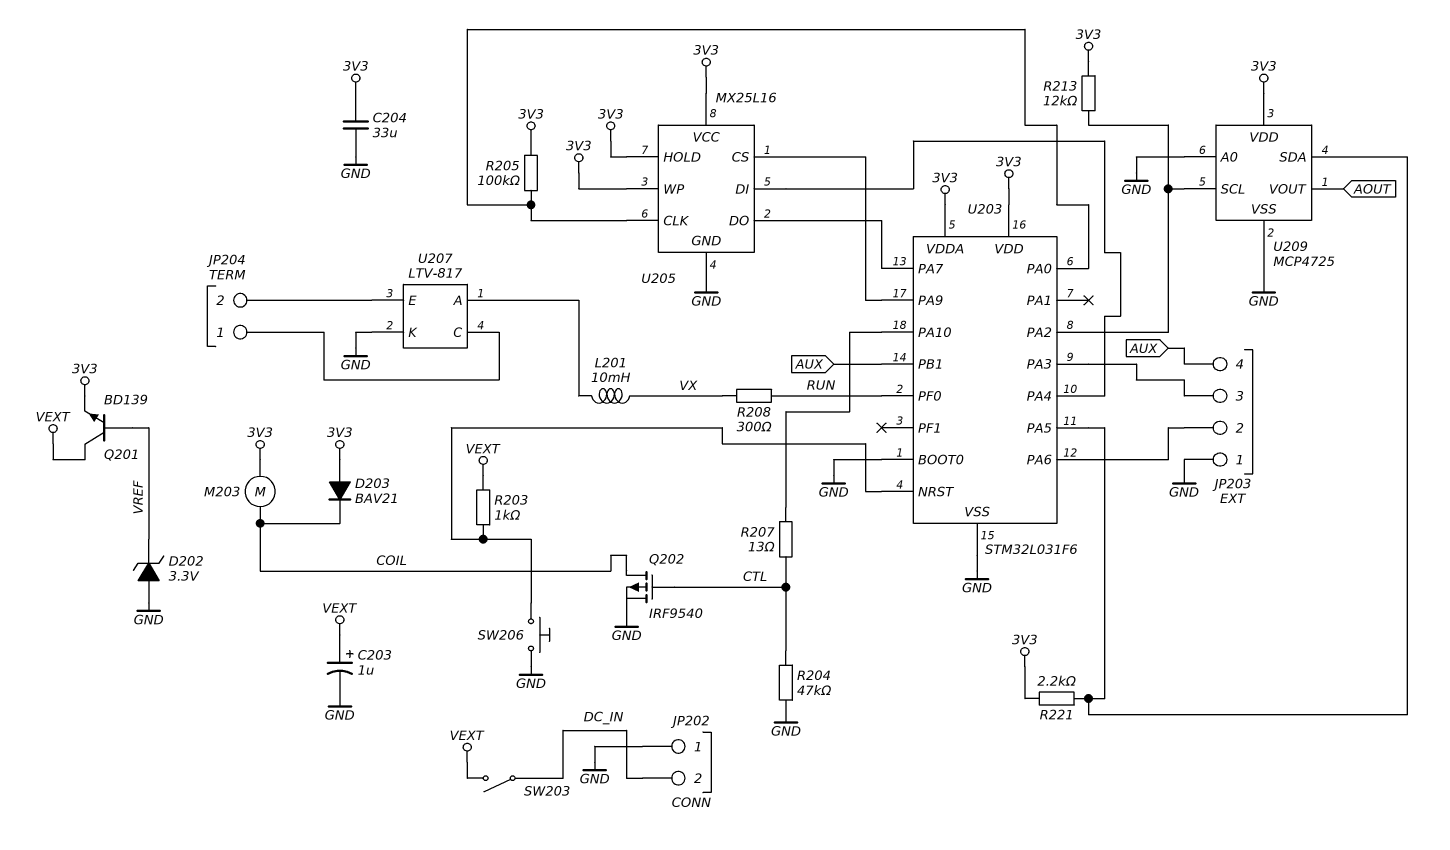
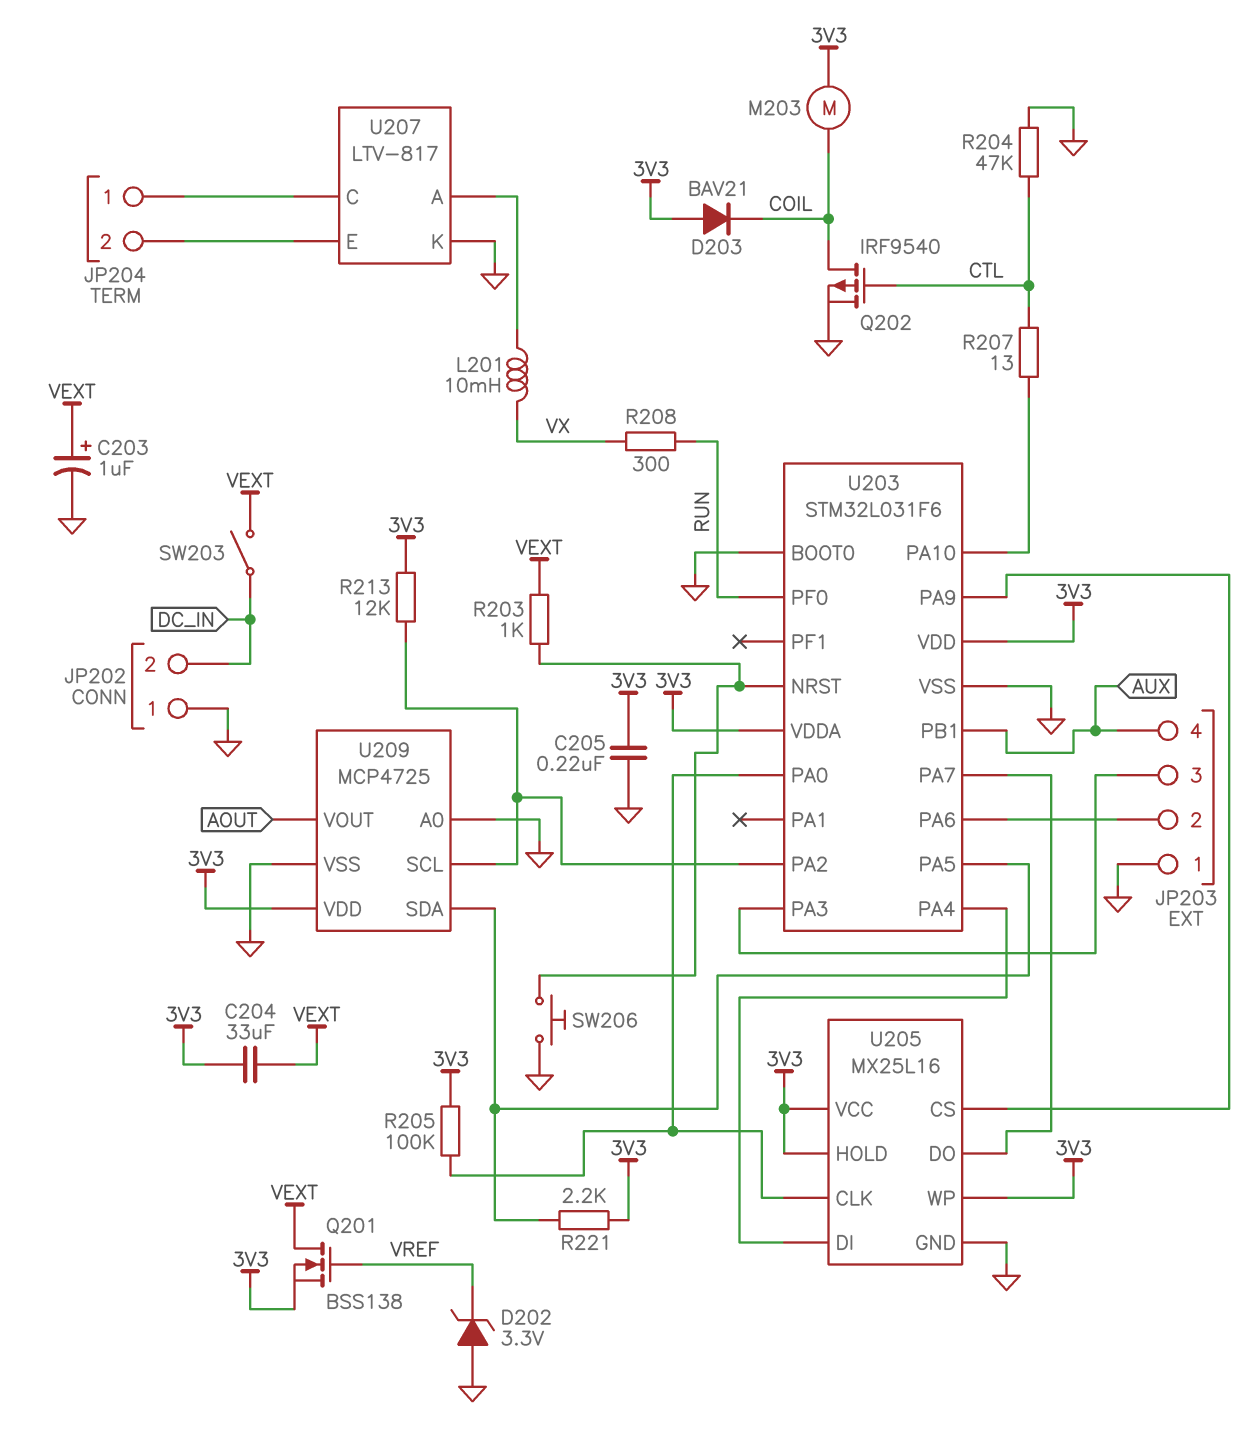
C204: 33uF (3V3, GND) -> 33uF (3V3, VEXT)
C205: none -> 220nF (3V3, GND)
Q201: NPN BD139 (B VREF, C VEXT, E 3V3) -> NMOS BSS138 (G VREF, D VEXT, S 3V3)

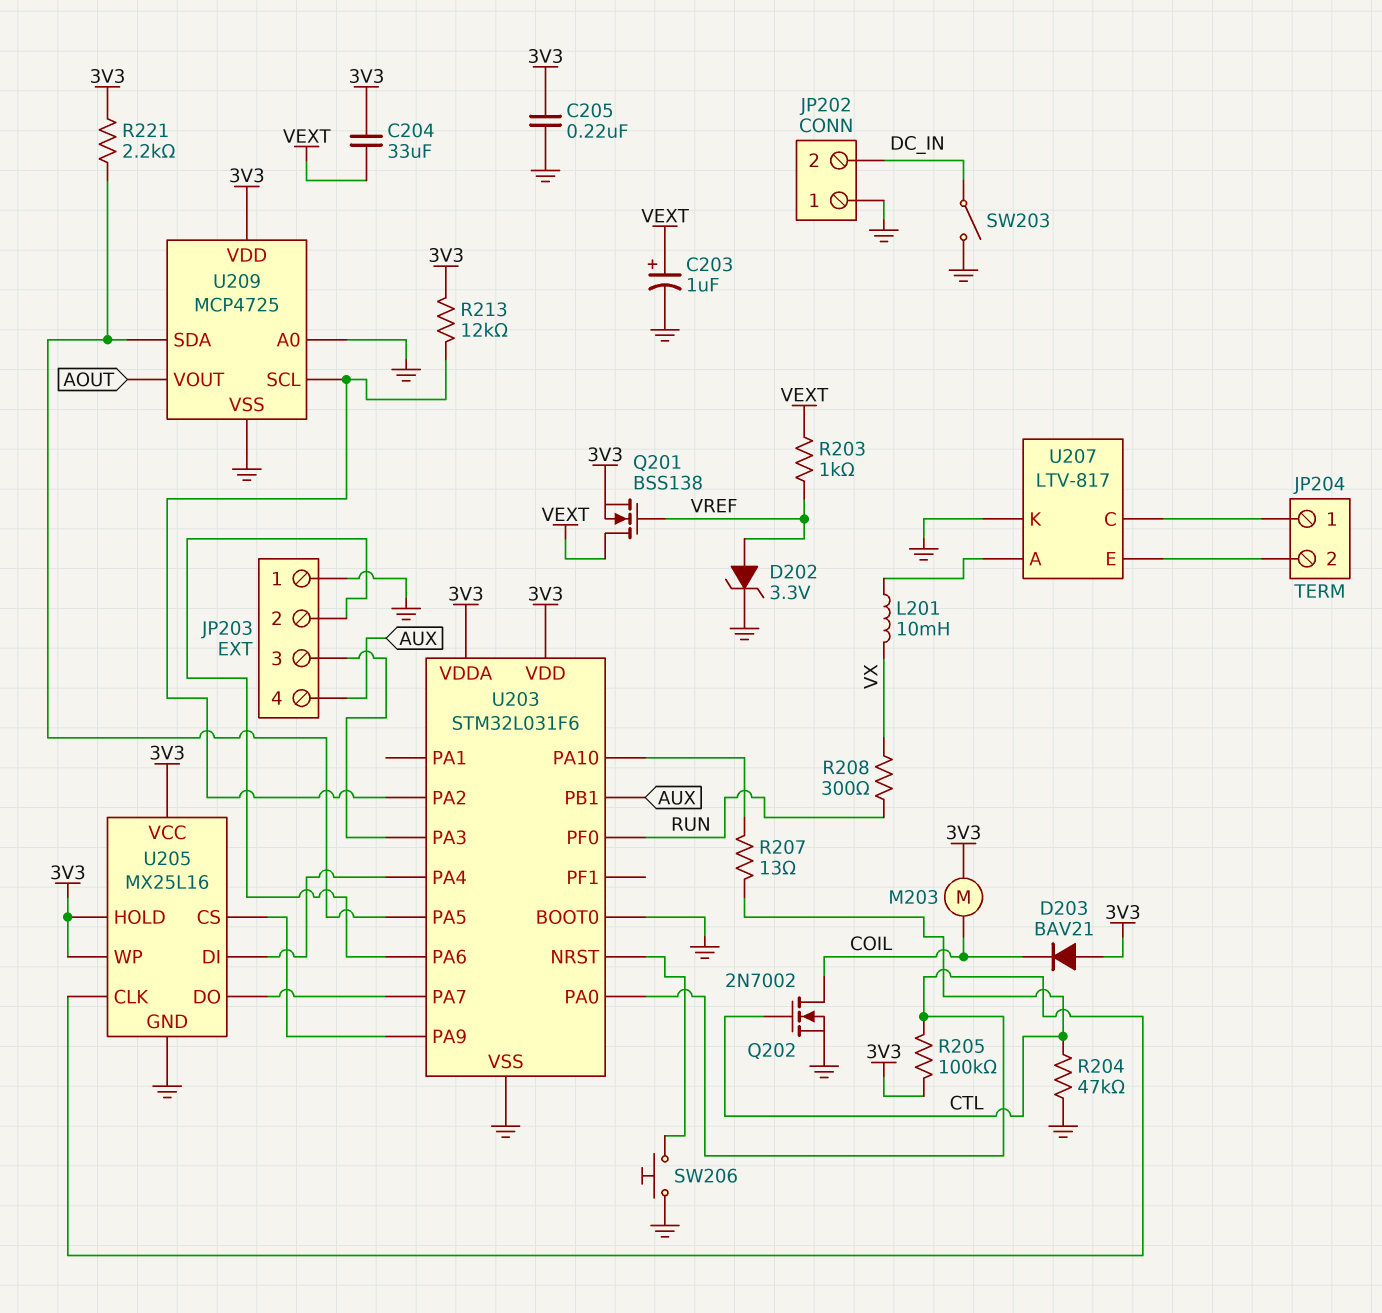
D202: zener 3.3V (A GND, K VREF) -> zener 3.3V (A VREF, K GND)
Q202: PMOS IRF9540 (G CTL, D COIL, S GND) -> NMOS 2N7002 (G CTL, D COIL, S GND)
R203: 1k (U203/NRST, VEXT) -> 1k (VEXT, VREF)
SW203: switch (DC_IN, VEXT) -> switch (DC_IN, GND)

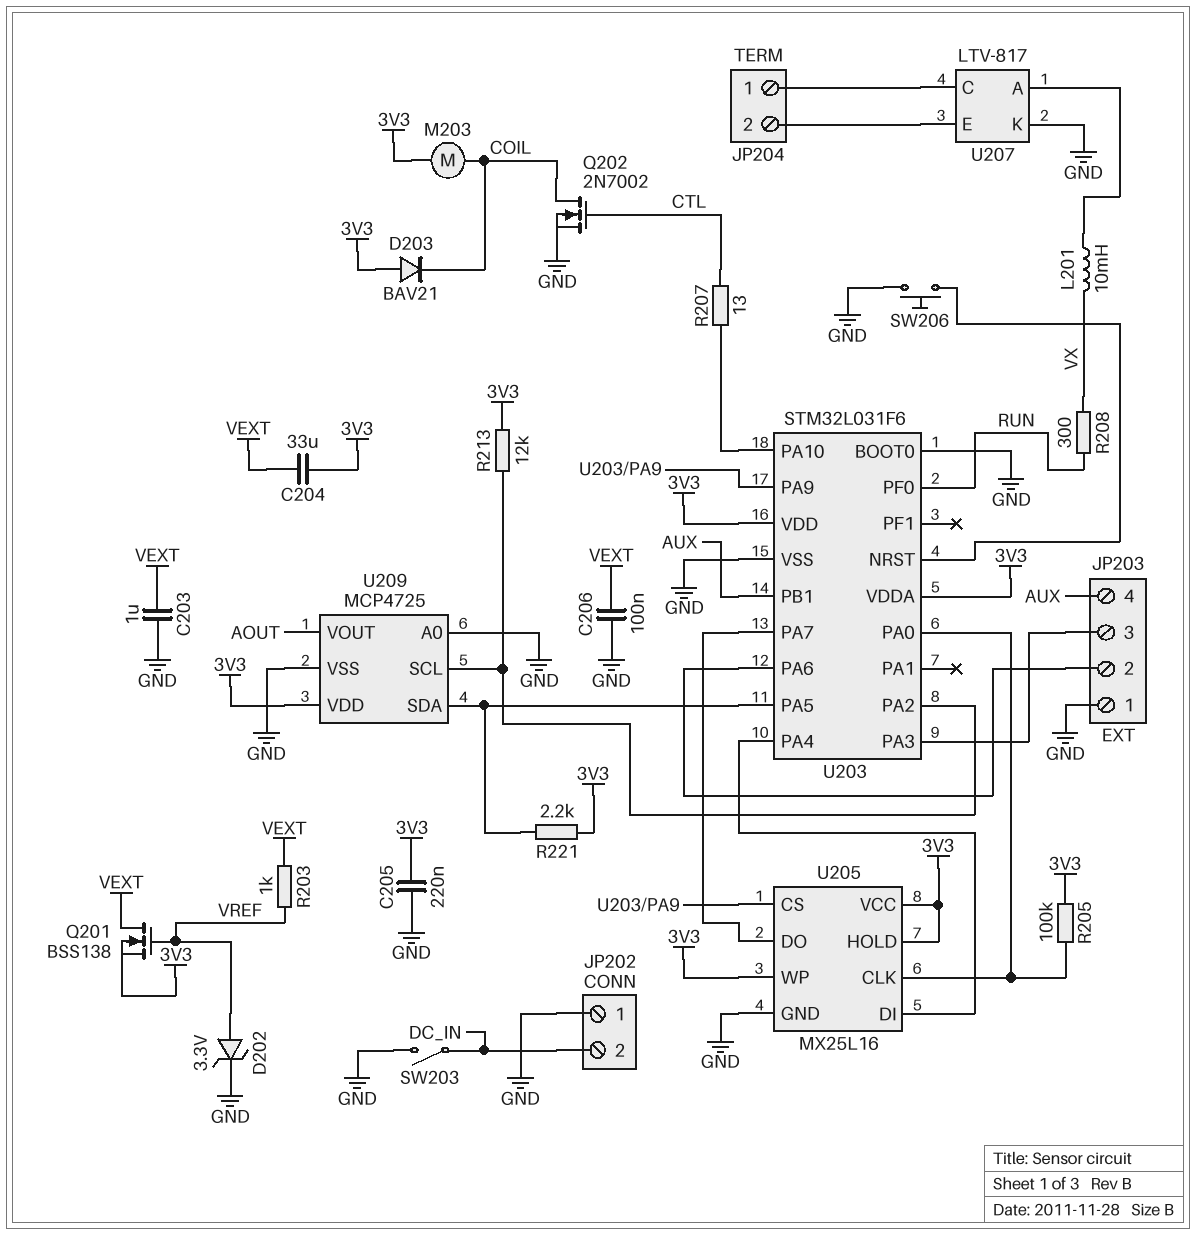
C203: 1uF (plus VEXT, minus GND) -> 1uF (GND, VEXT)
C206: none -> 100nF (GND, VEXT)
R204: 47k (CTL, GND) -> none

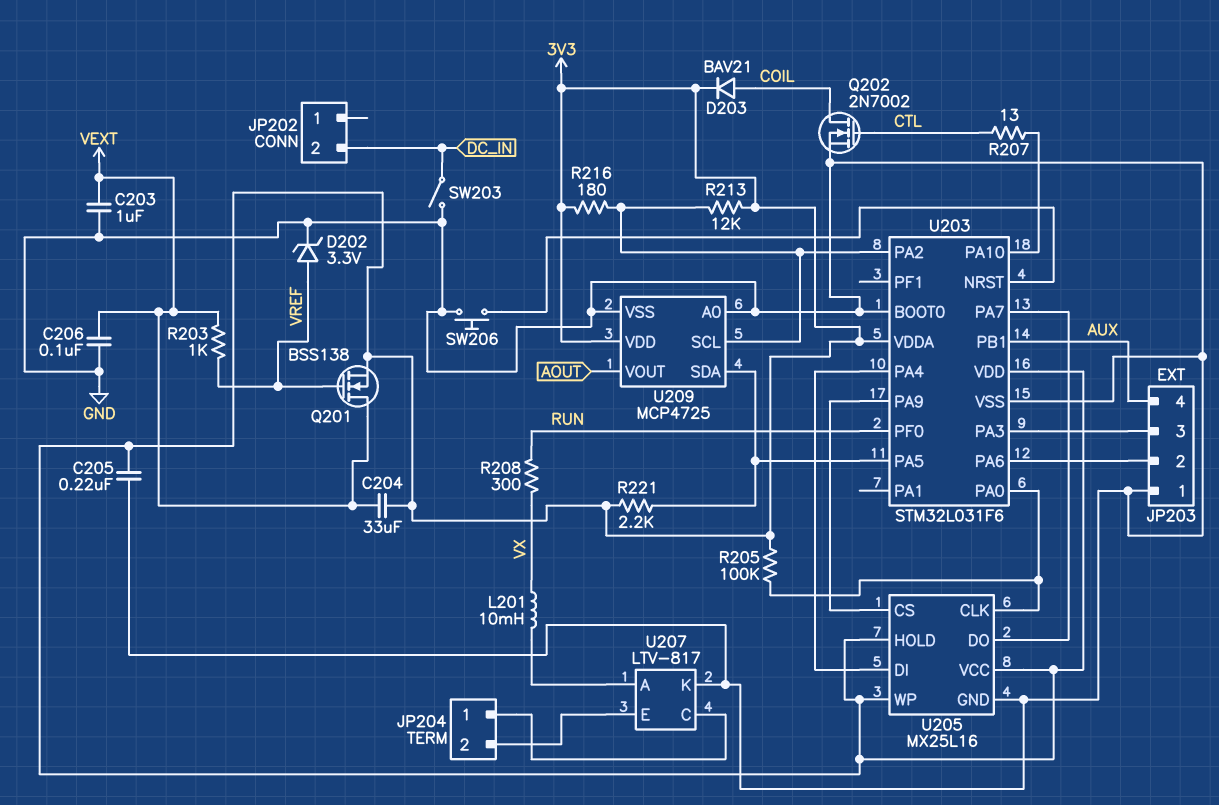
D203: diode BAV21 (A 3V3, K COIL) -> diode BAV21 (A COIL, K 3V3)
JP202 pin 1: GND -> none
M203: motor (3V3, COIL) -> none
R216: none -> 180 (3V3, U203/PA2)

